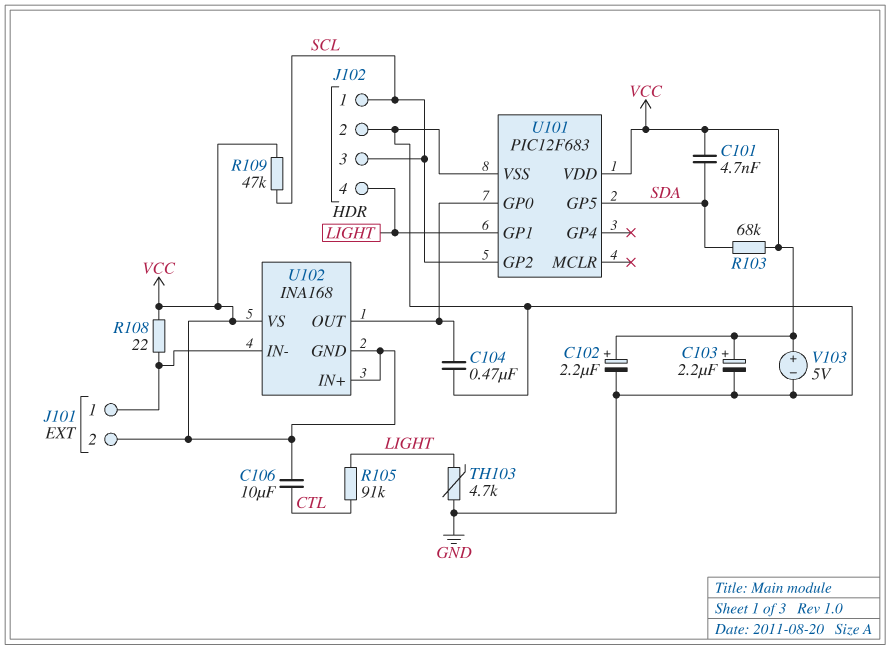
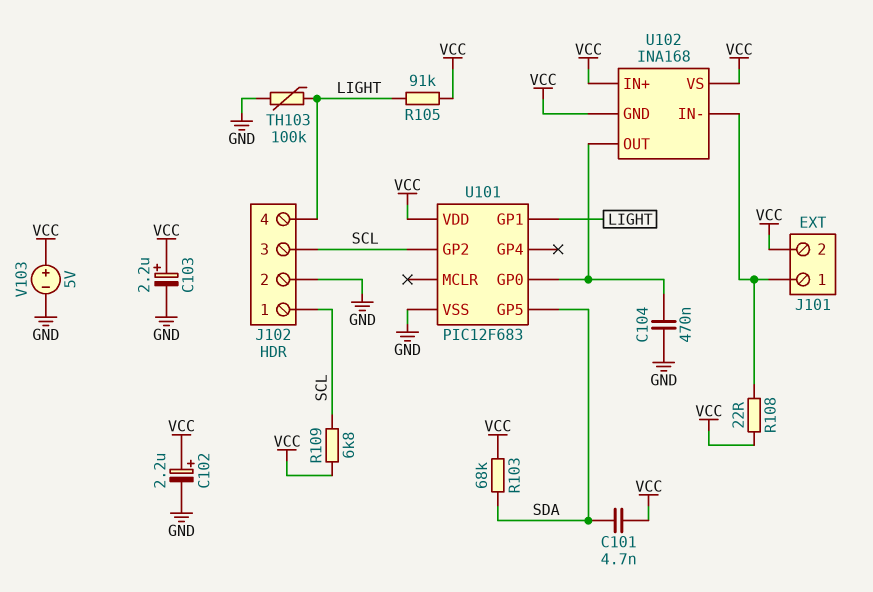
C106: 10uF (CTL, VCC) -> none
R105: 91k (CTL, LIGHT) -> 91k (LIGHT, VCC)
R109: 47k (SCL, VCC) -> 6.8k (SCL, VCC)
TH103: 4.7k (GND, LIGHT) -> 100k (GND, LIGHT)

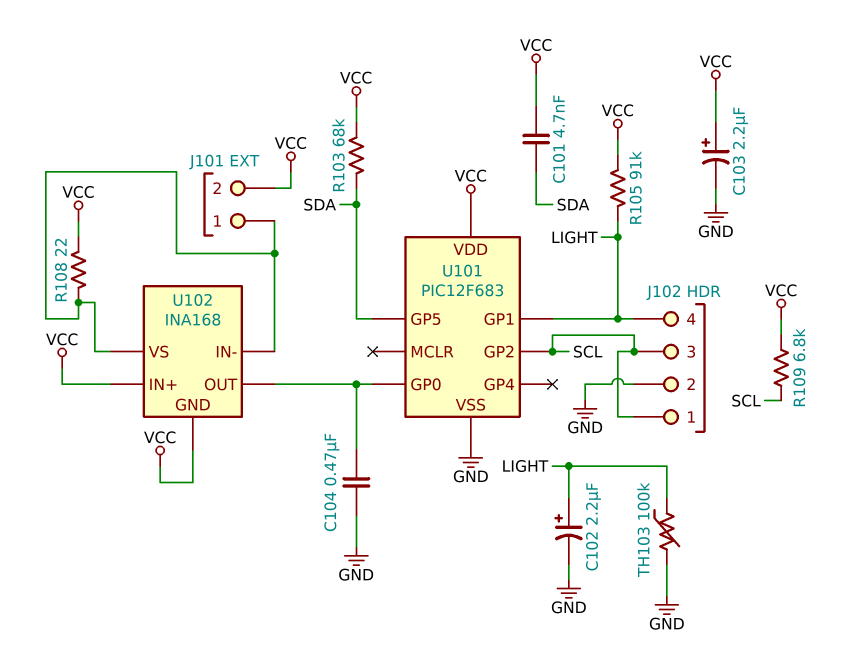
C102: 2.2uF (plus VCC, minus GND) -> 2.2uF (plus LIGHT, minus GND)
U102 pin VS: VCC -> J101/1
V103: 5V (plus VCC, minus GND) -> none

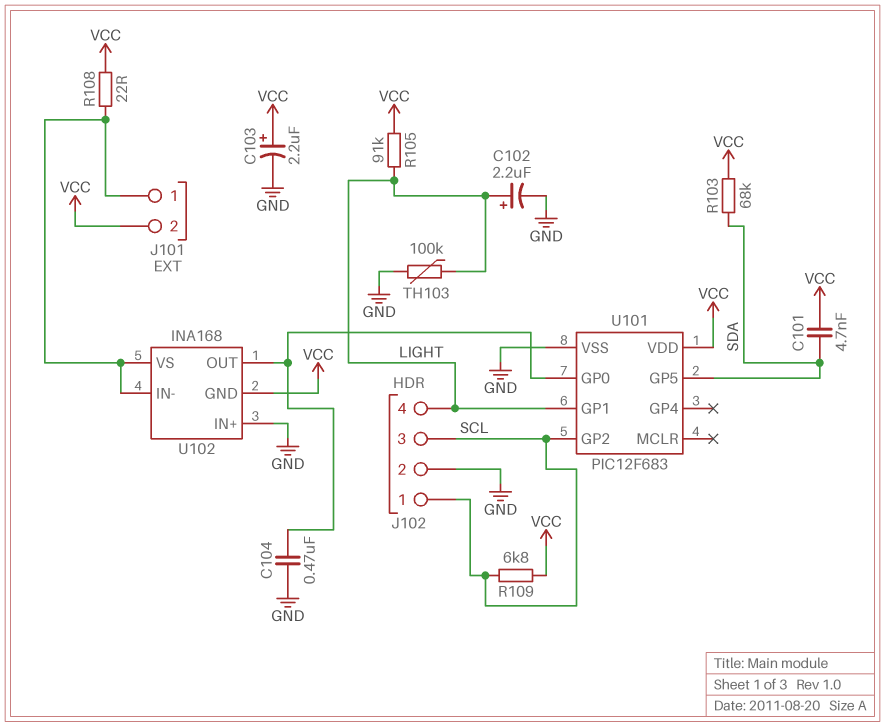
U102 pin IN+: VCC -> GND

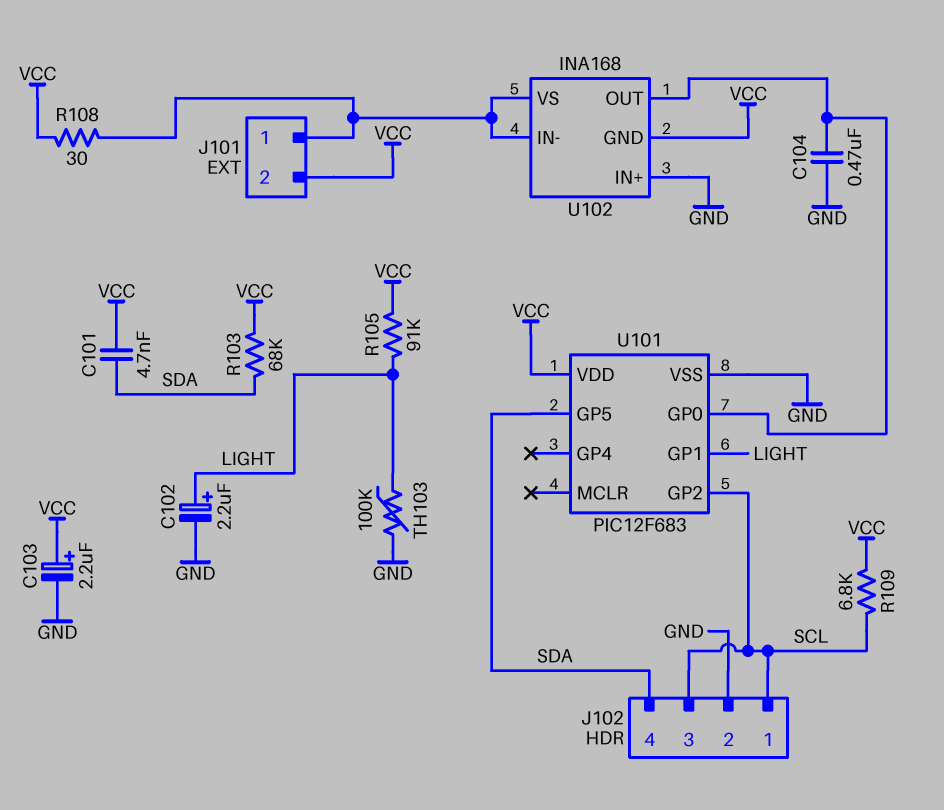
J102 pin 4: LIGHT -> SDA
R108: 22 (J101/1, VCC) -> 30 (J101/1, VCC)

